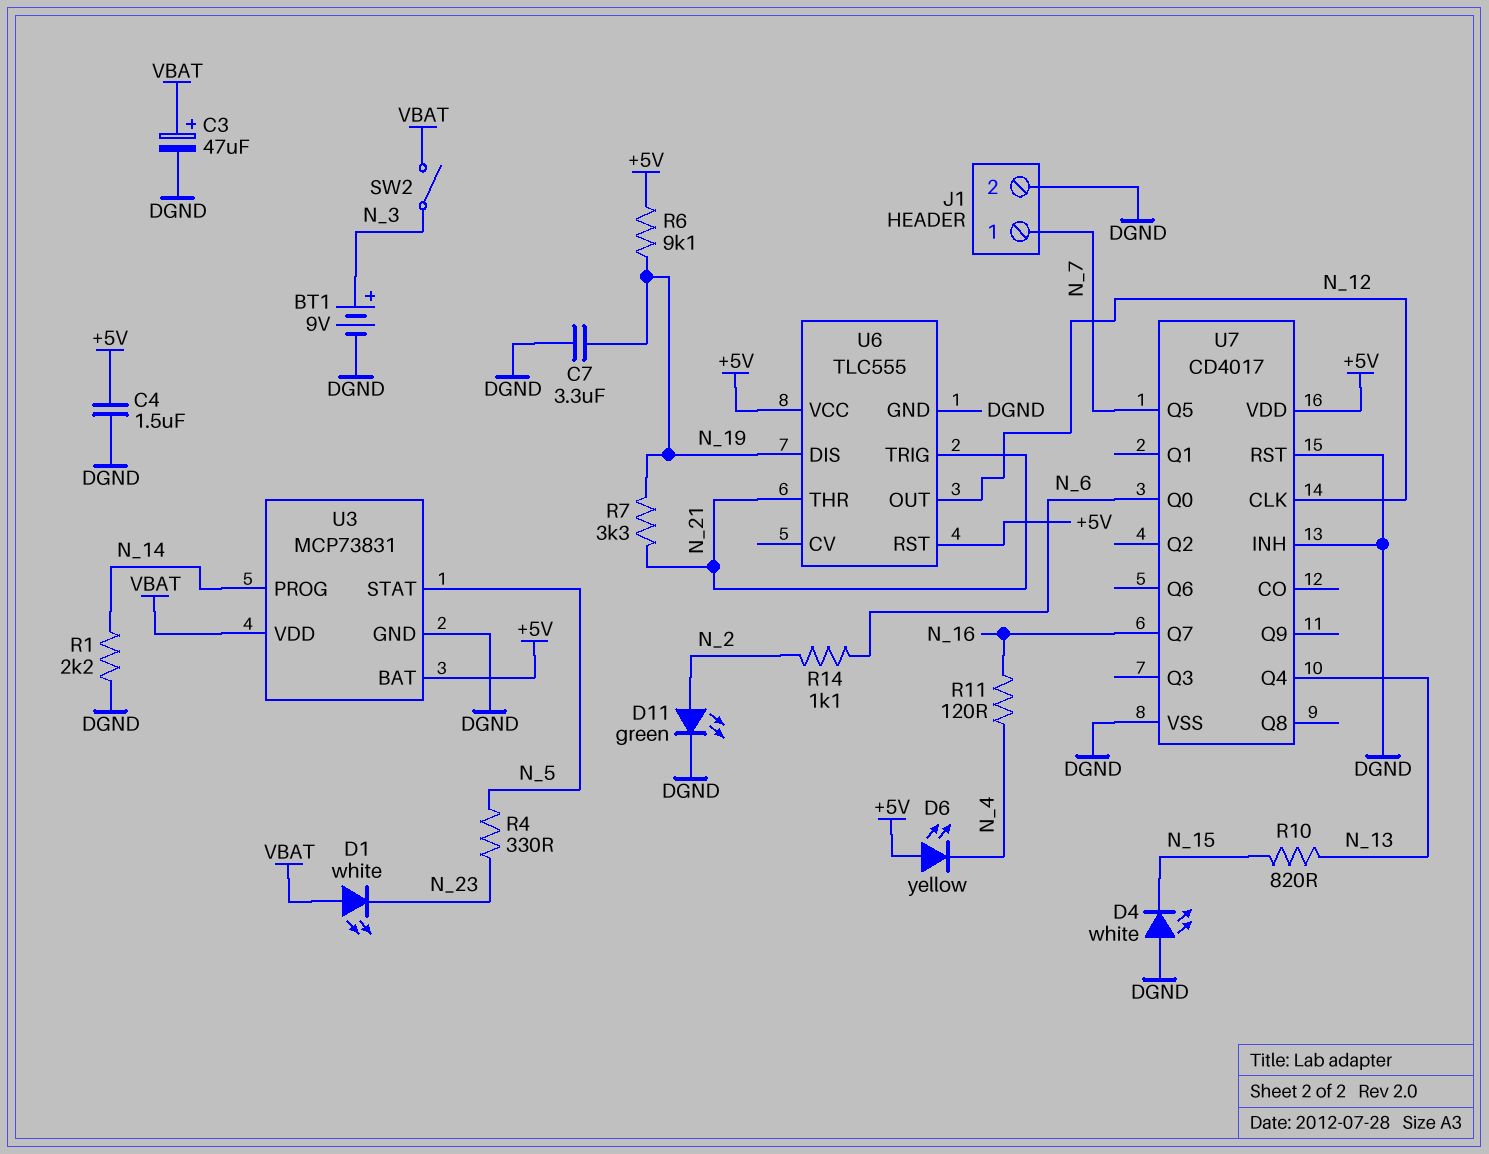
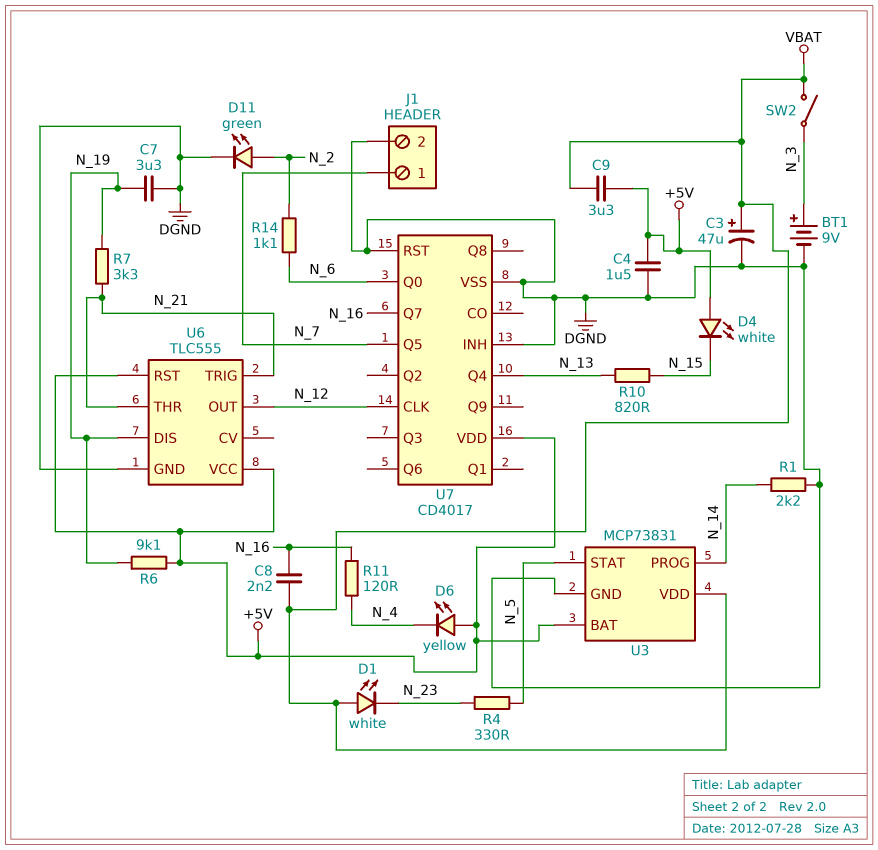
C8: none -> 2.2nF (N_16, VBAT)
C9: none -> 3.3uF (+5V, VBAT)
D4: LED white (A DGND, K N_15) -> LED white (A +5V, K N_15)

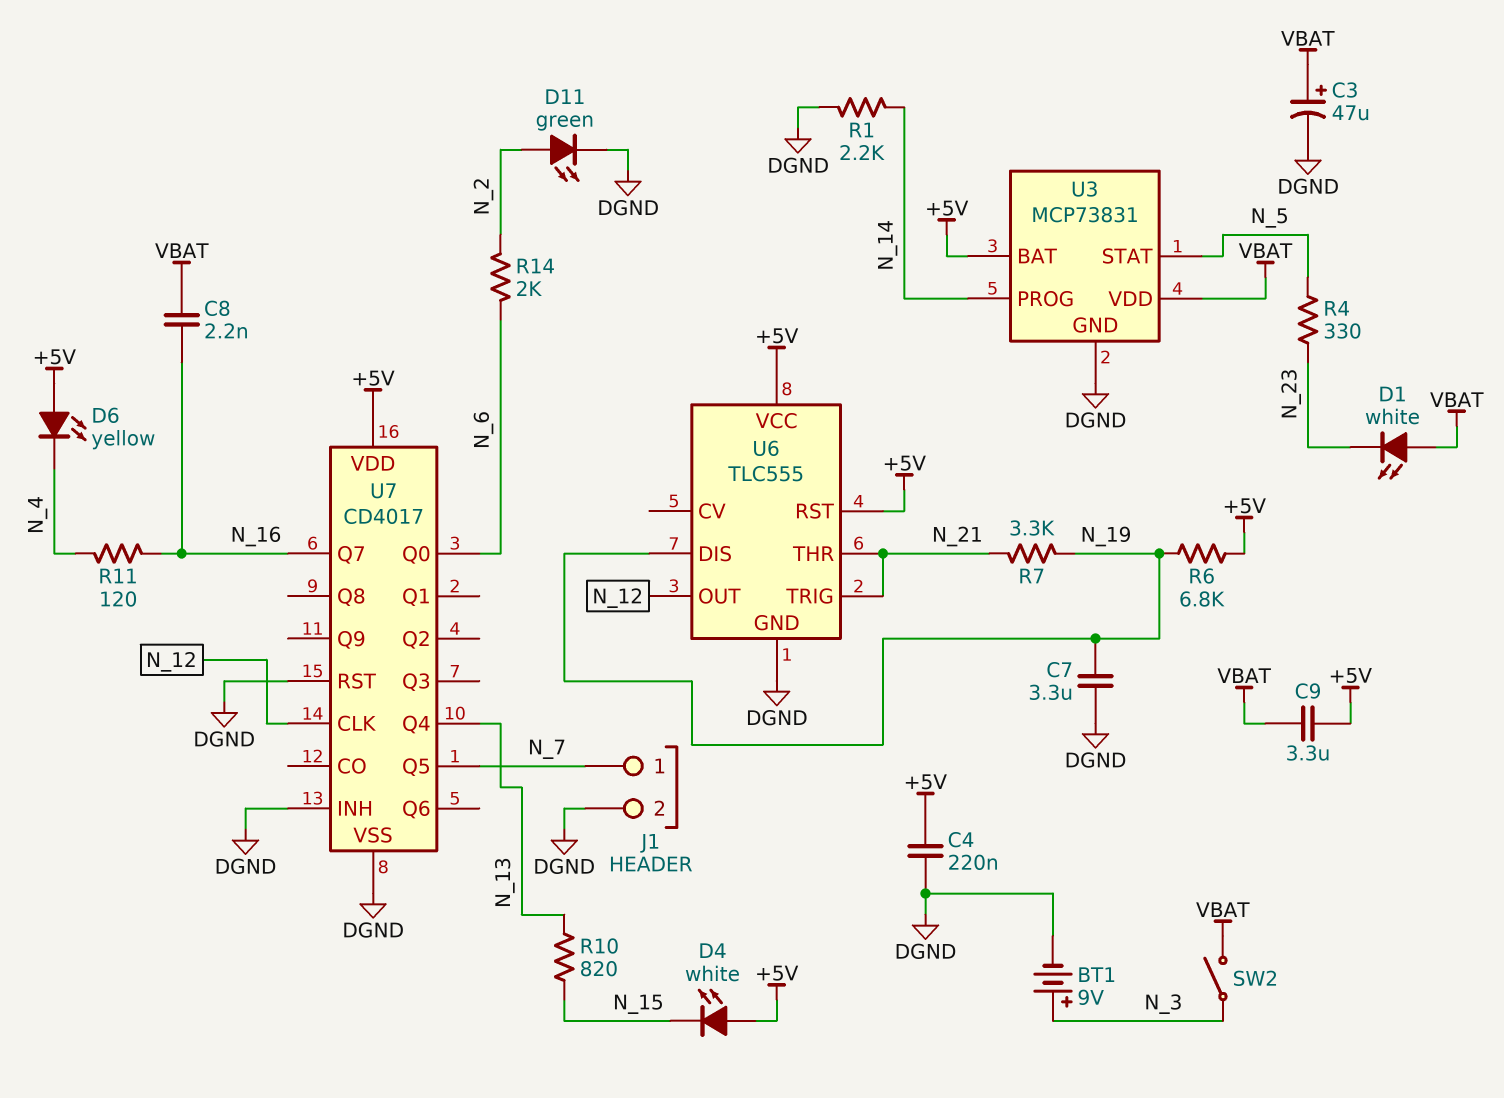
C4: 1.5uF (+5V, DGND) -> 220nF (+5V, DGND)
R6: 9.1k (+5V, N_19) -> 6.8k (+5V, N_19)
R14: 1.1k (N_2, N_6) -> 2k (N_2, N_6)

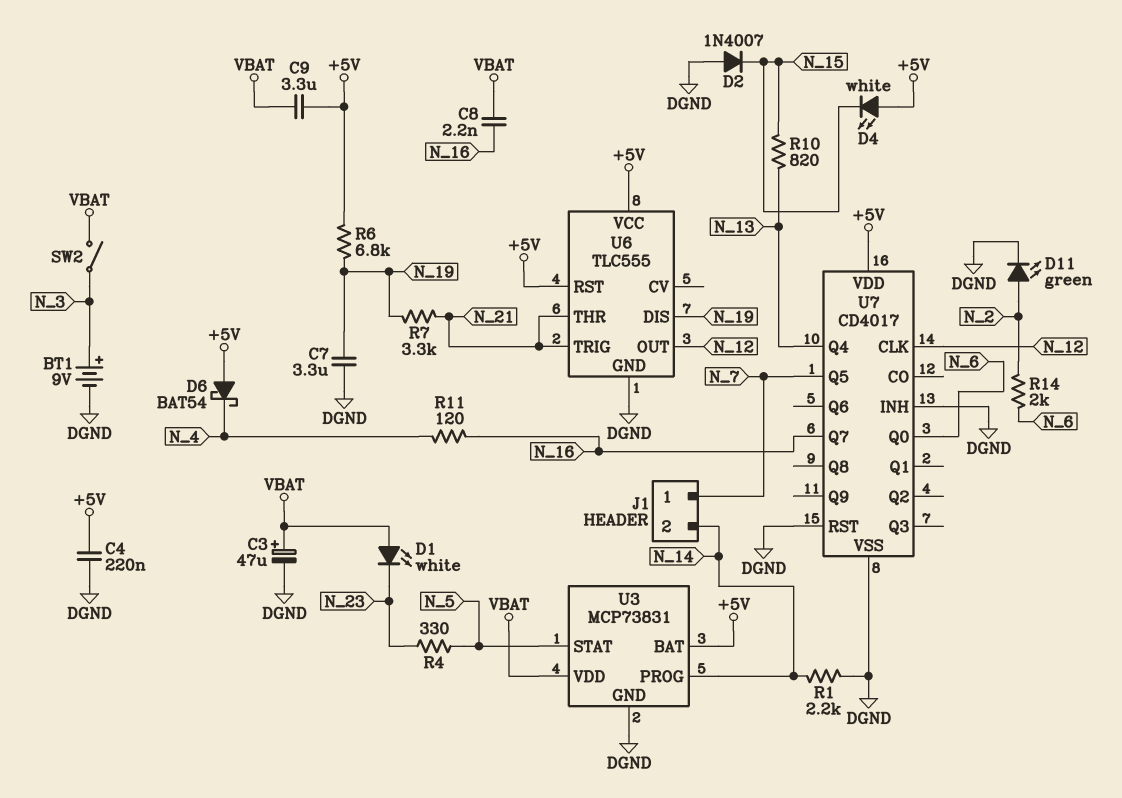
D2: none -> diode 1N4007 (A DGND, K N_15)
D6: LED yellow (A +5V, K N_4) -> schottky BAT54 (A +5V, K N_4)
J1 pin 2: DGND -> N_14

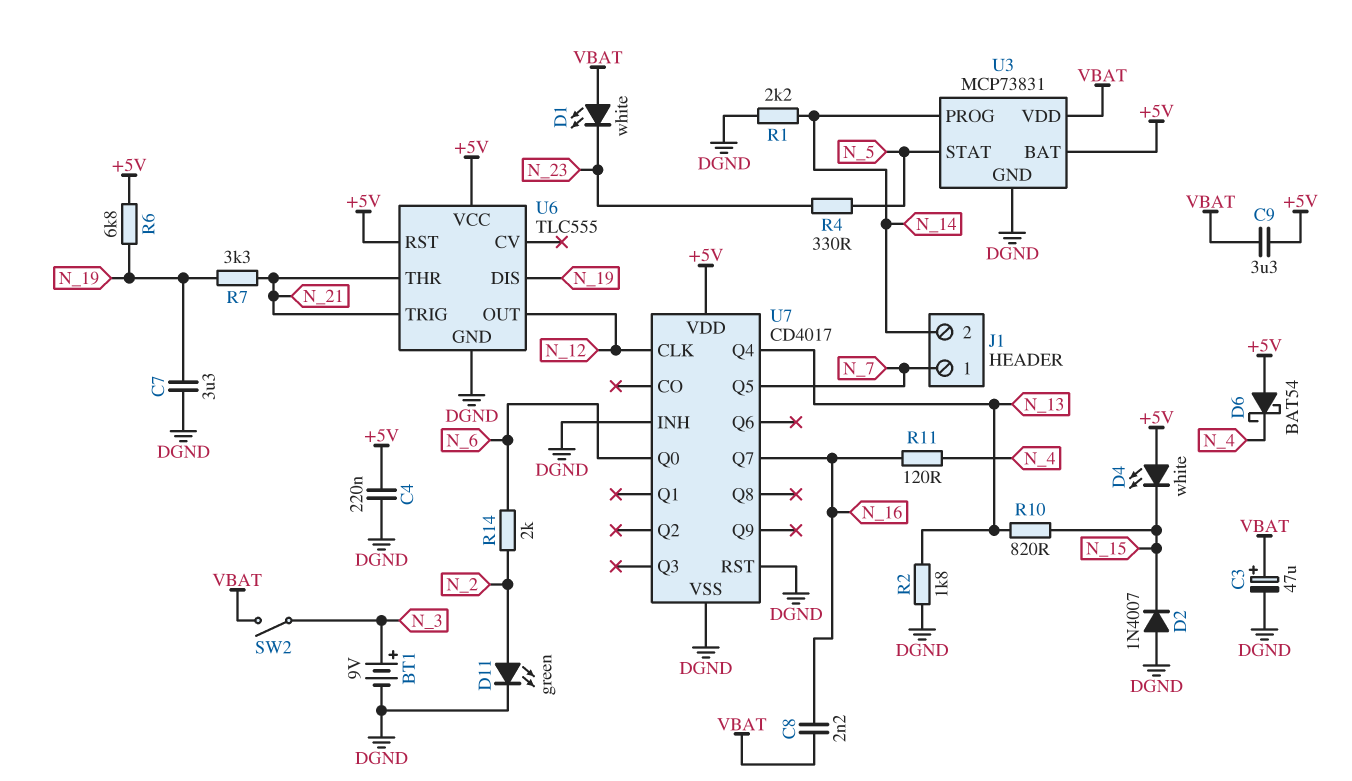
R2: none -> 1.8k (DGND, N_13)

